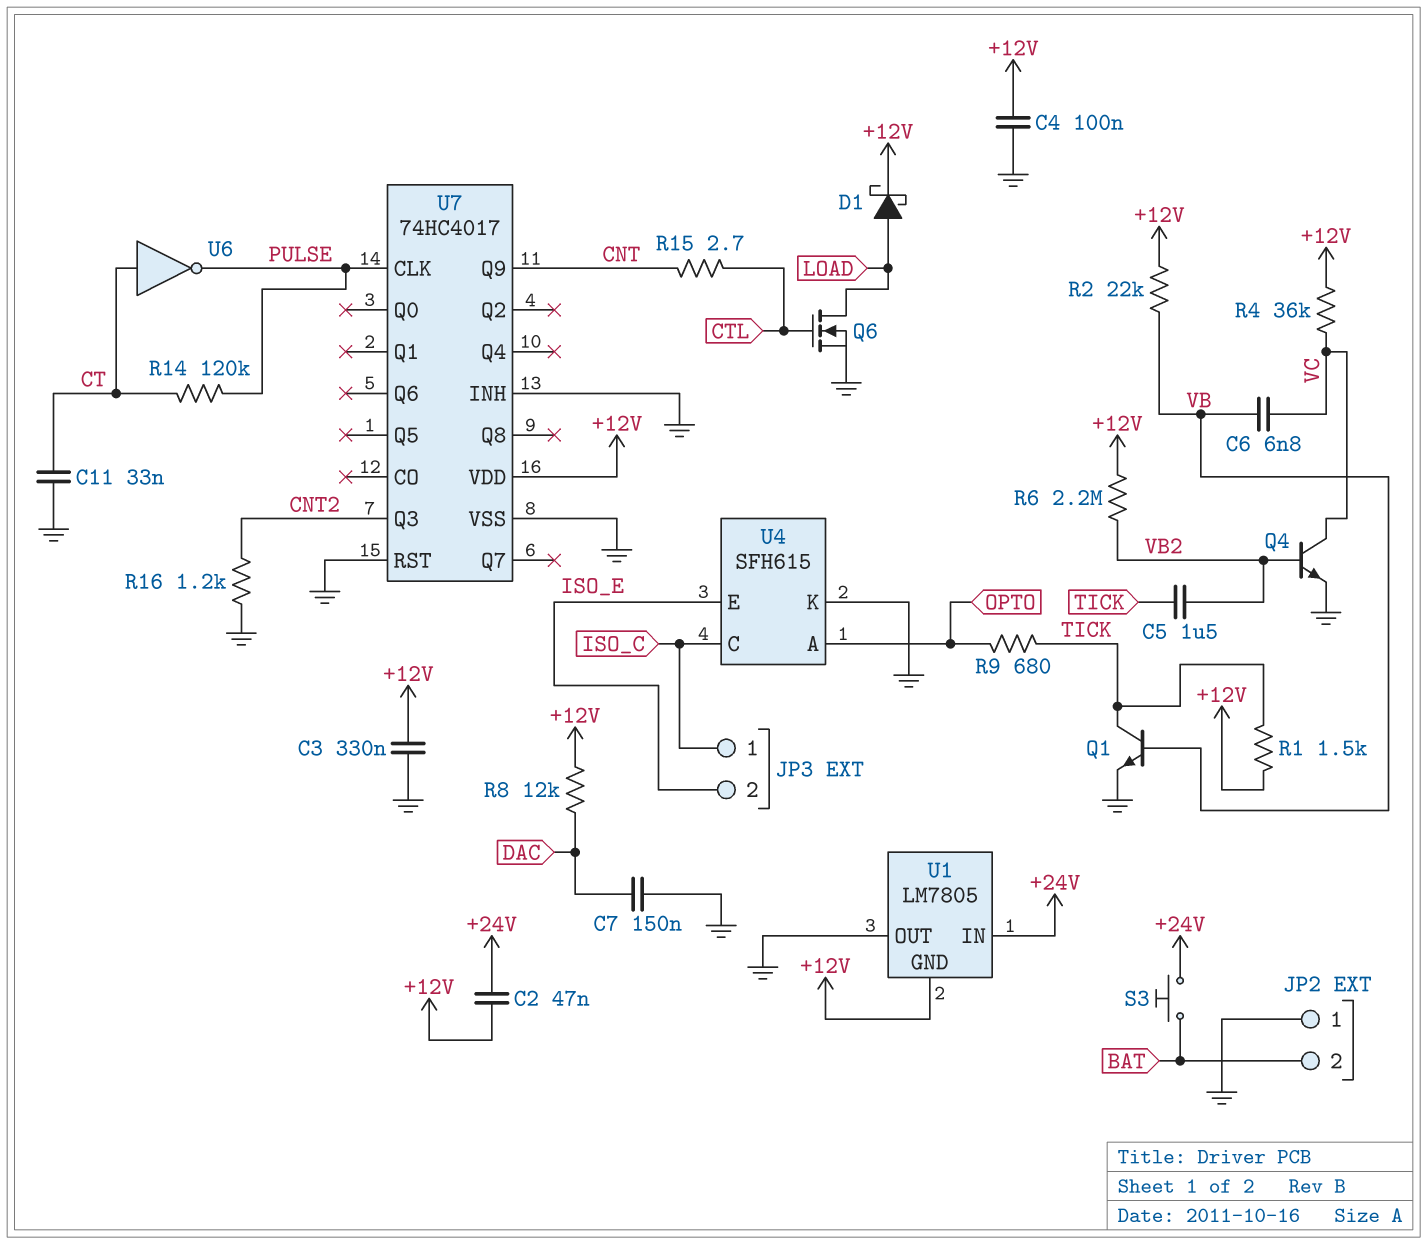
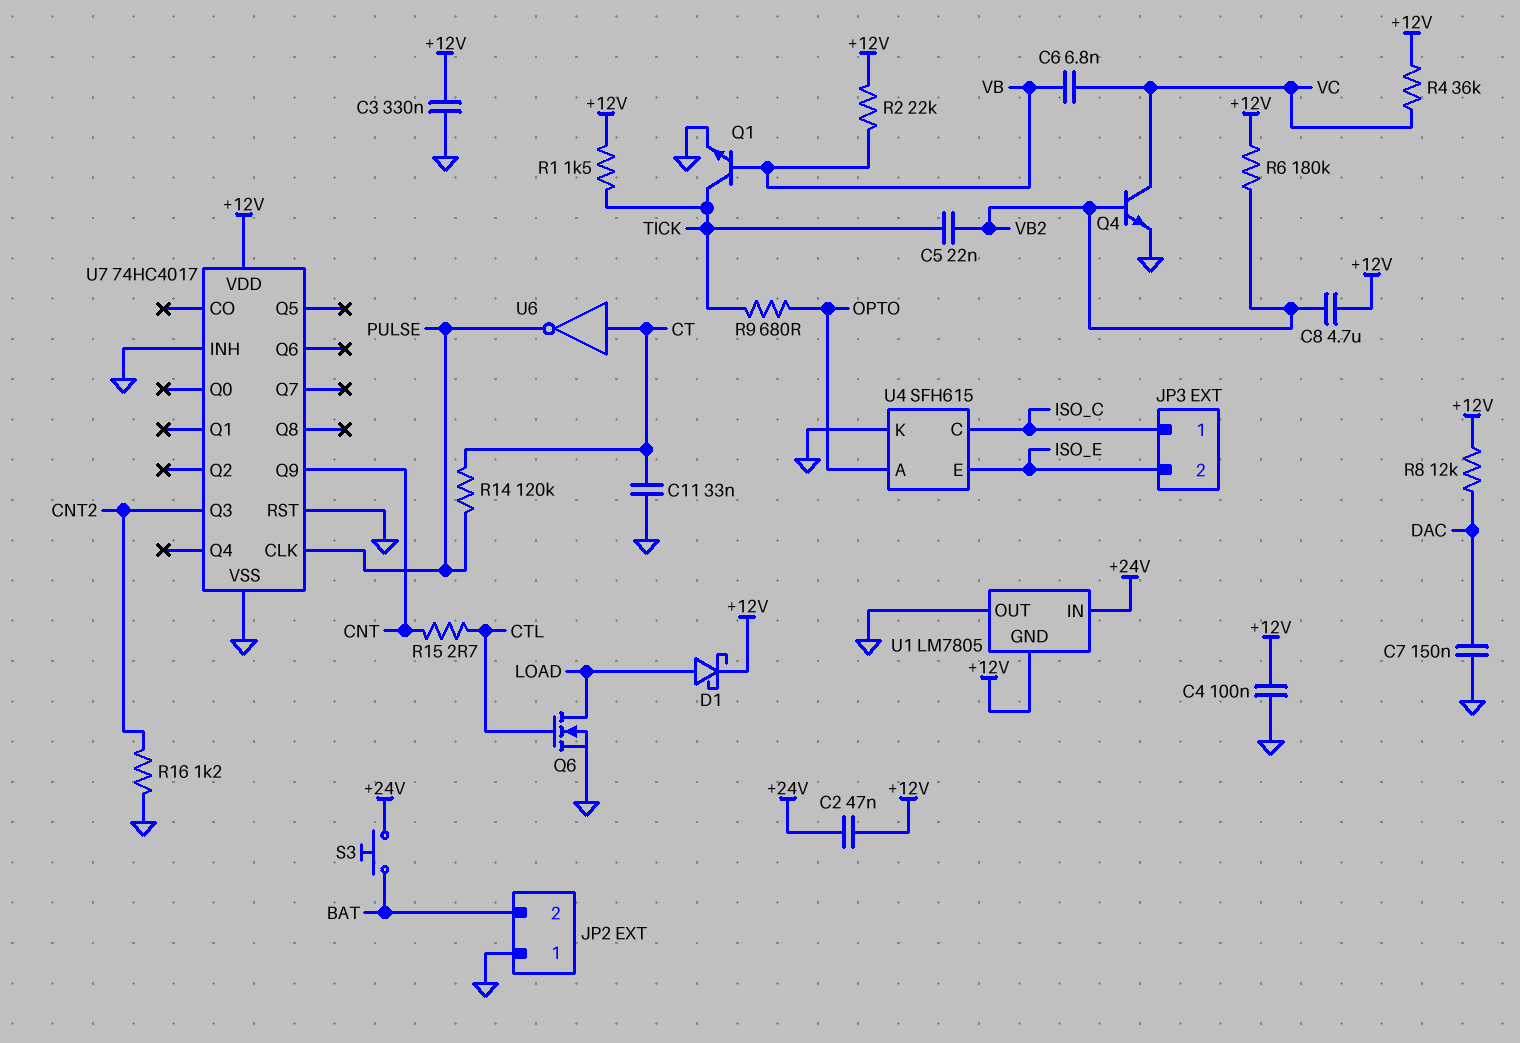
C5: 1.5uF (TICK, VB2) -> 22nF (TICK, VB2)
C8: none -> 4.7uF (+12V, VB2)
R6: 2.2M (+12V, VB2) -> 180k (+12V, VB2)

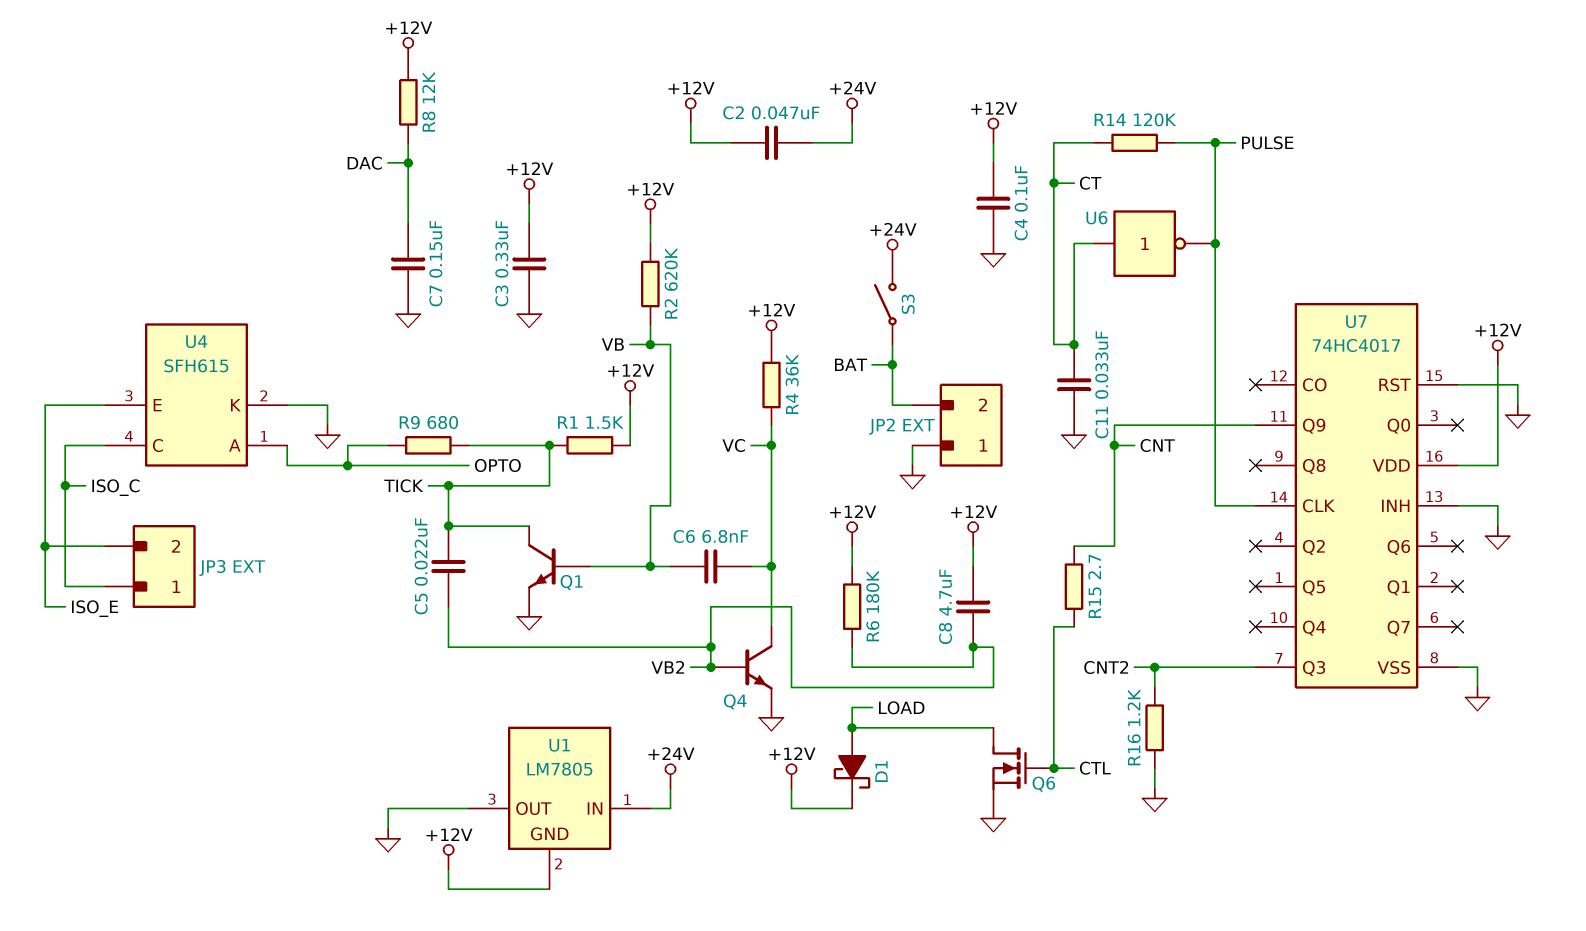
R2: 22k (+12V, VB) -> 620k (+12V, VB)
S3: button (+24V, BAT) -> switch (+24V, BAT)

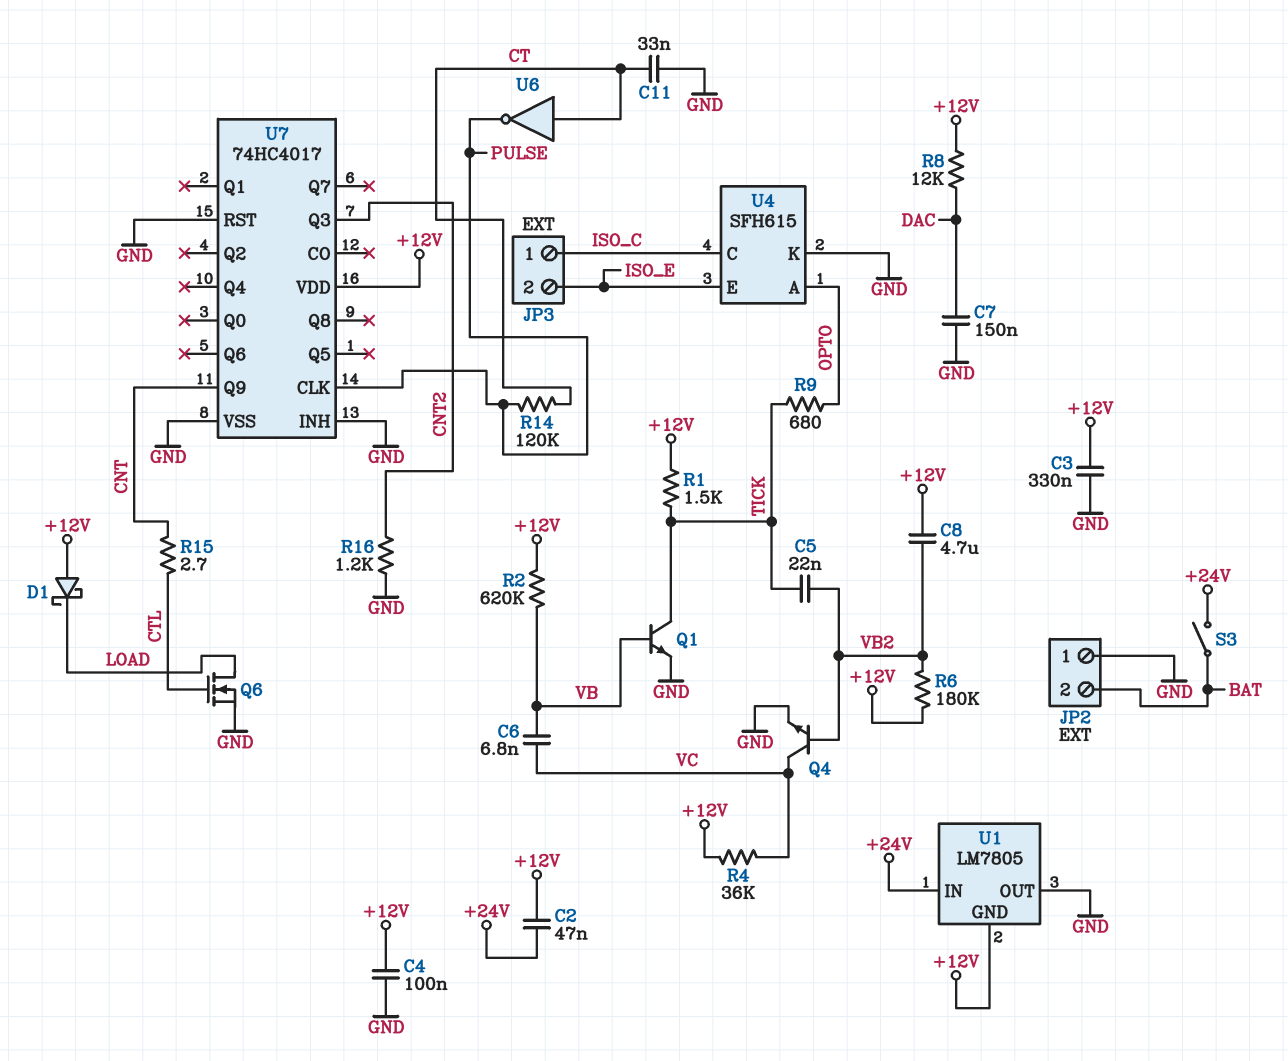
D1: schottky (A LOAD, K +12V) -> schottky (A +12V, K LOAD)

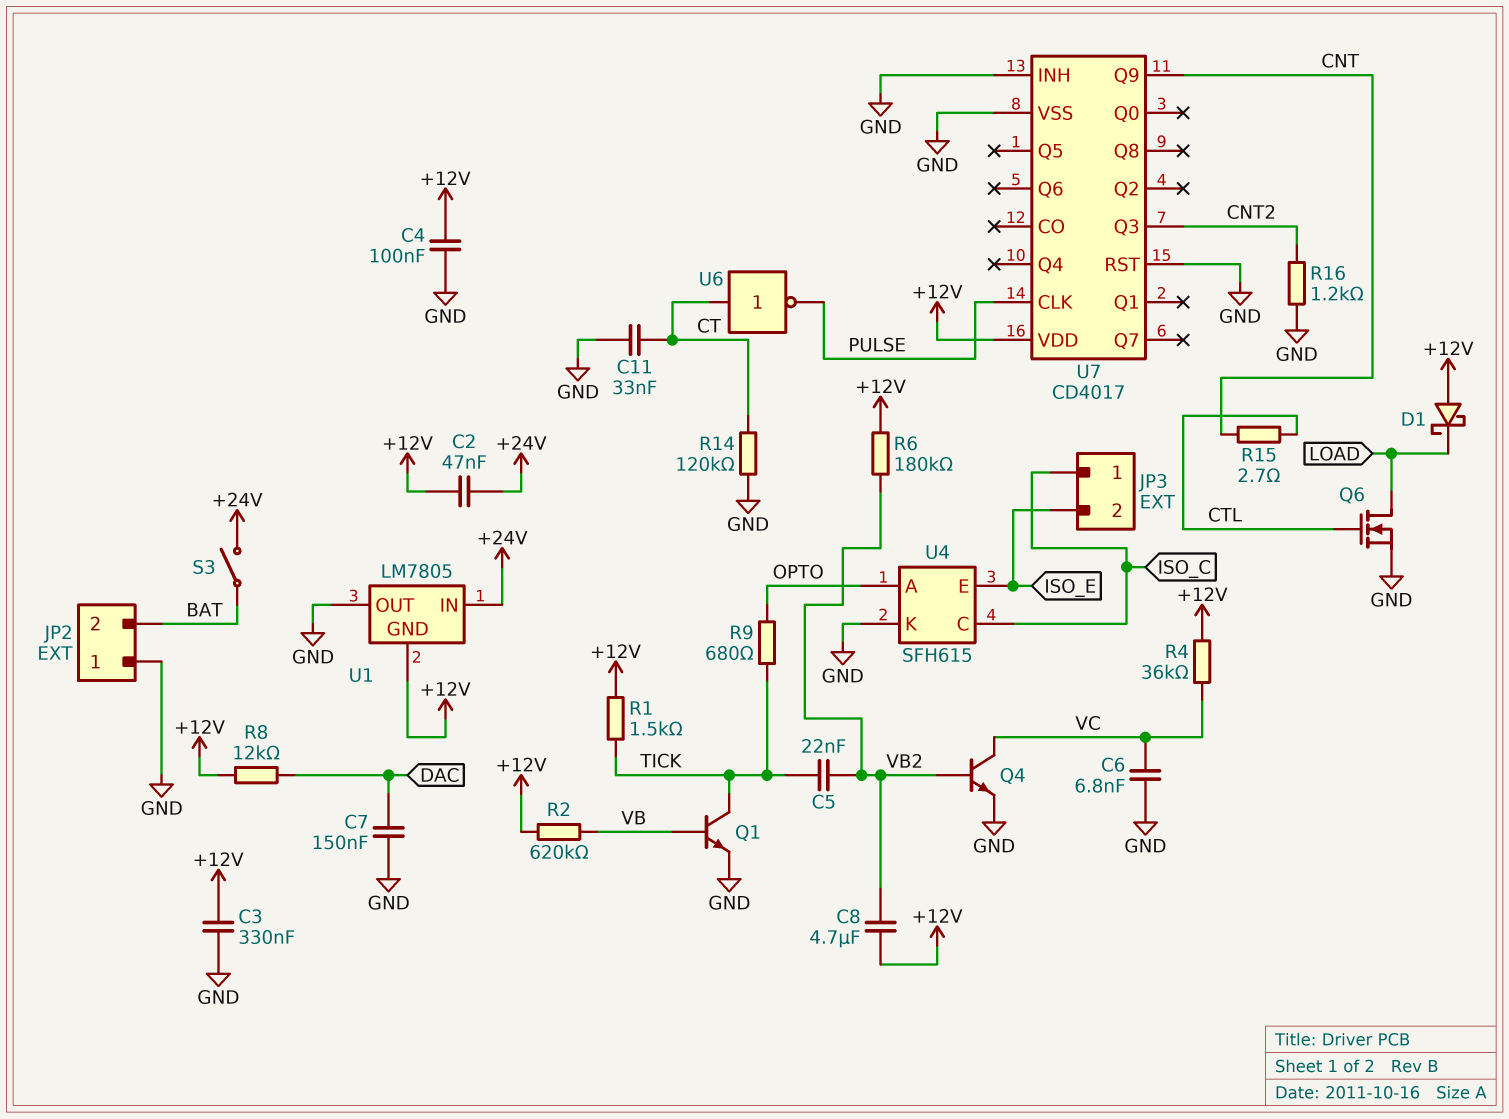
C6: 6.8nF (VB, VC) -> 6.8nF (GND, VC)
R14: 120k (CT, PULSE) -> 120k (CT, GND)
U7: 74HC4017 -> CD4017

